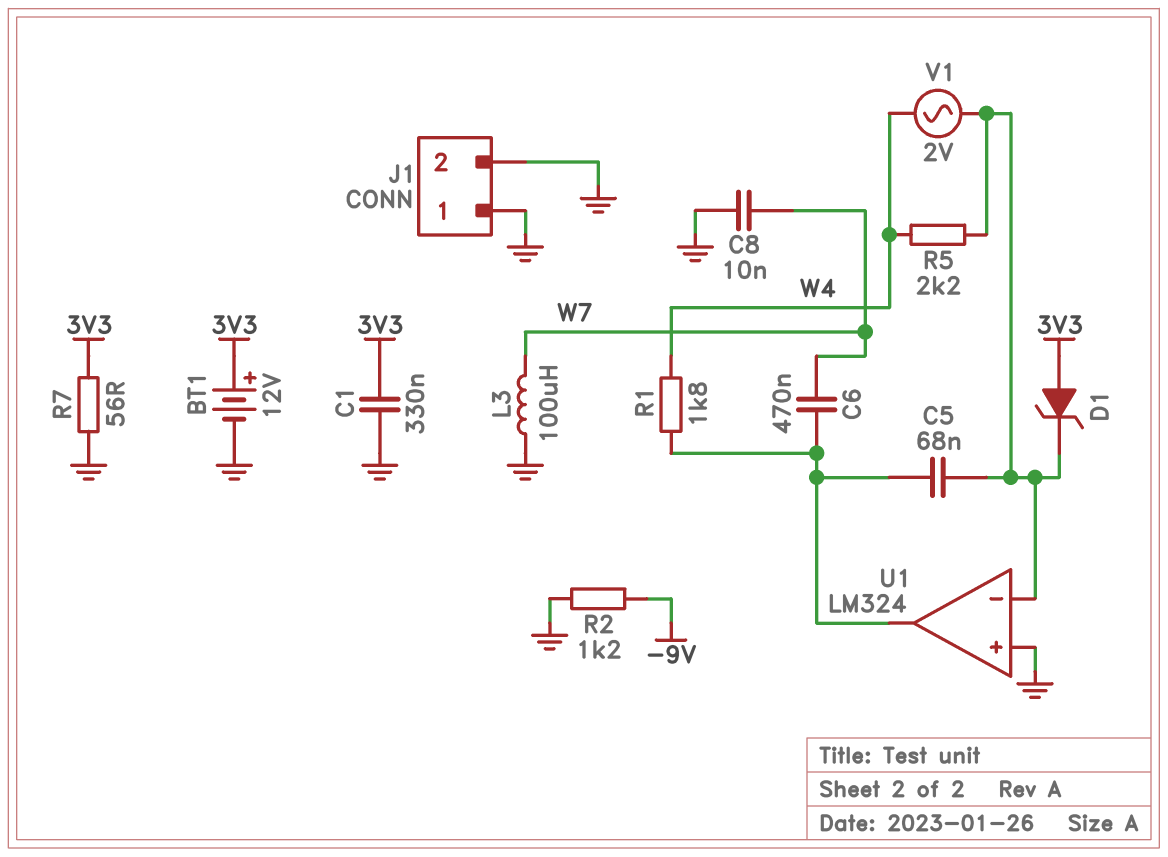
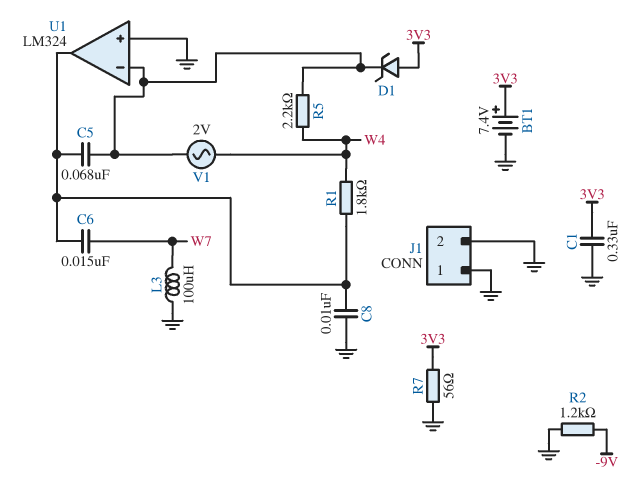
BT1: 12V (plus 3V3, minus GND) -> 7.4V (plus 3V3, minus GND)
C6: 470nF (U1/out, W7) -> 15nF (U1/out, W7)
C8: 10nF (GND, W7) -> 10nF (GND, U1/out)

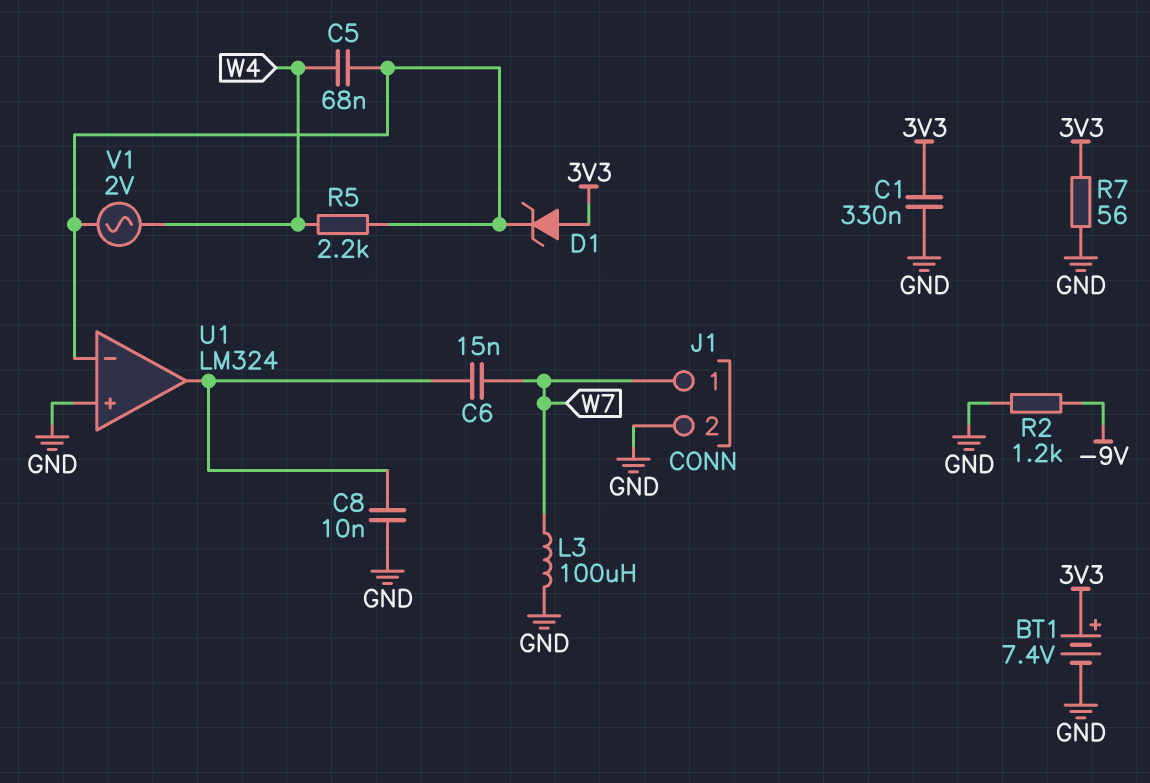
C5: 68nF (U1/in-, U1/out) -> 68nF (U1/in-, W4)
J1 pin 1: GND -> W7
R1: 1.8k (U1/out, W4) -> none

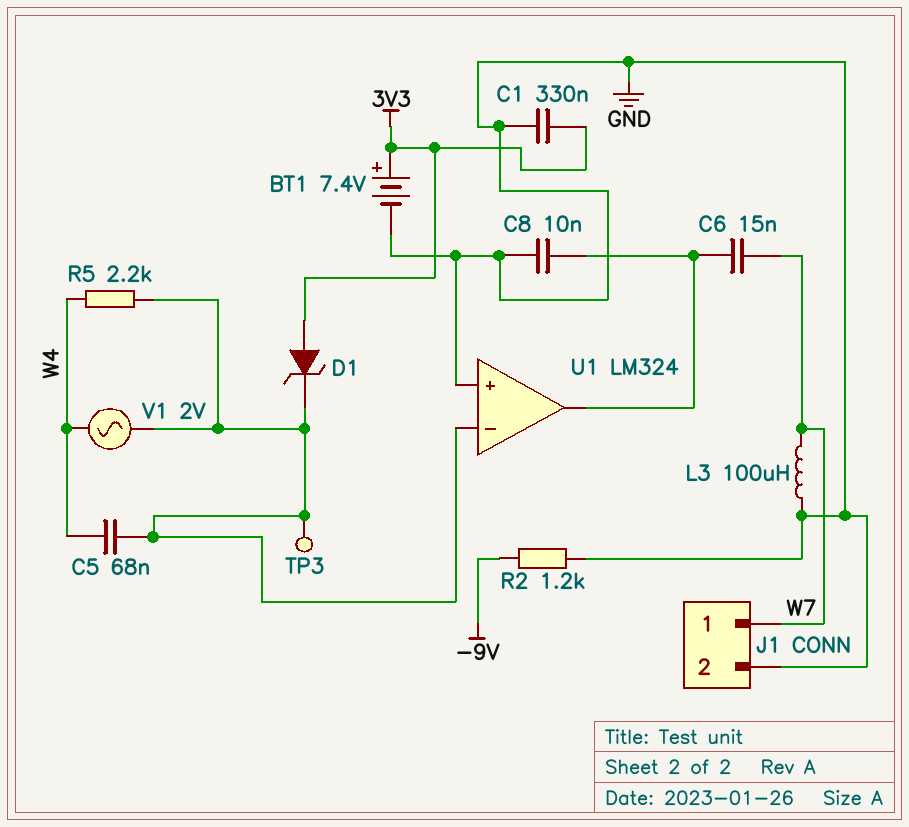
R7: 56 (3V3, GND) -> none
TP3: none -> test point (U1/in-)

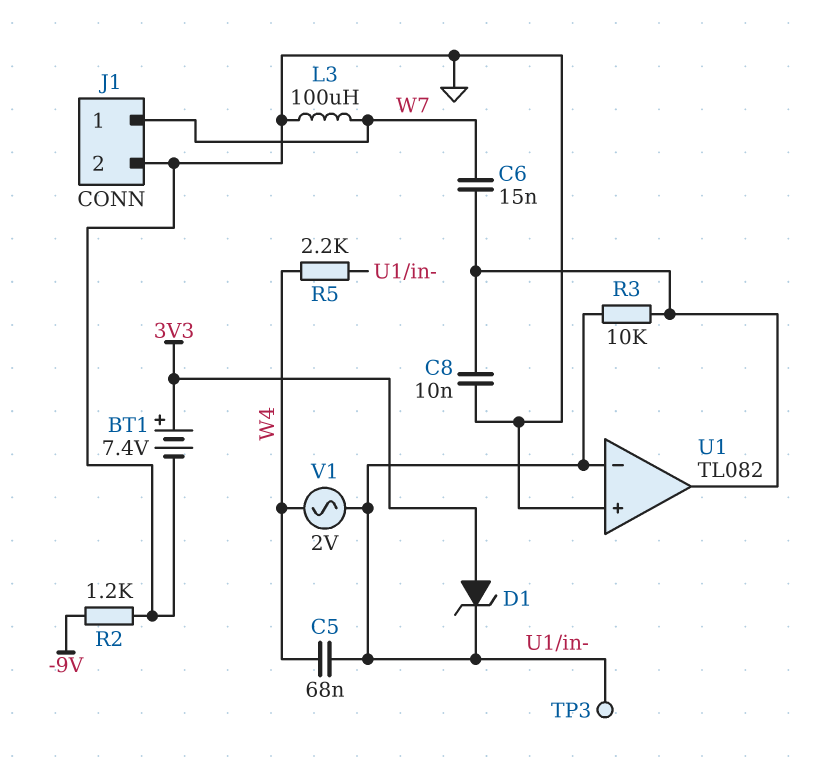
C1: 330nF (3V3, GND) -> none
R3: none -> 10k (U1/in-, U1/out)
U1: LM324 -> TL082

